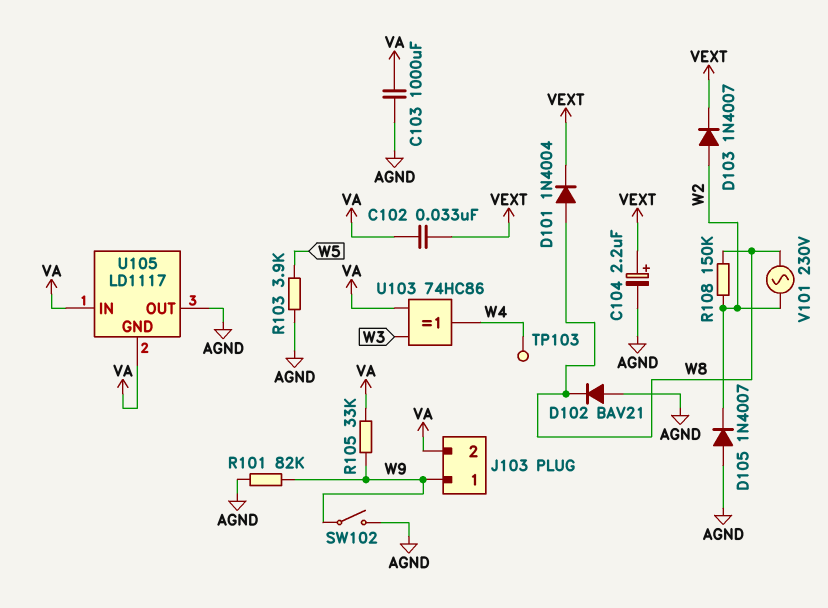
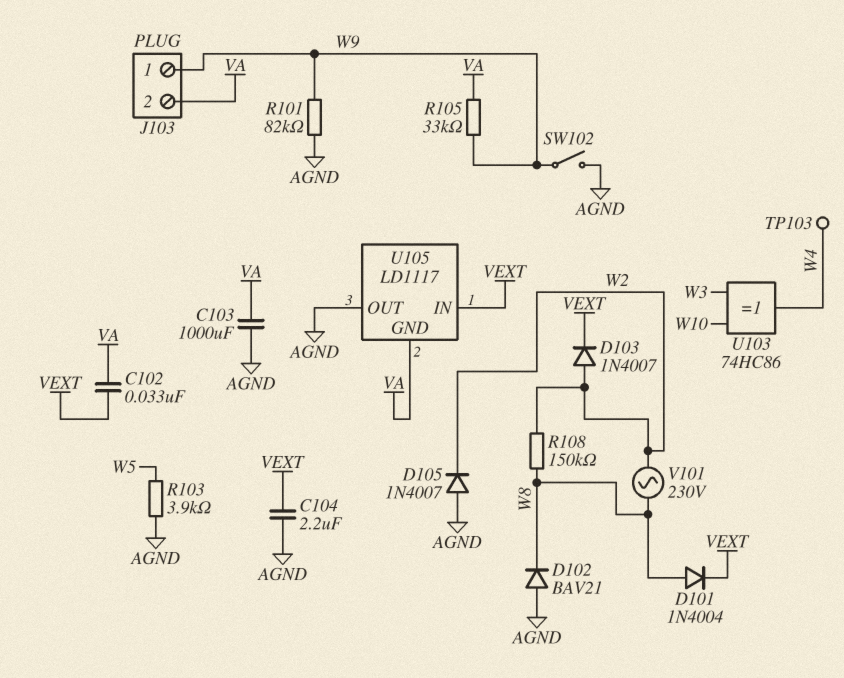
C104: 2.2uF (plus VEXT, minus AGND) -> 2.2uF (AGND, VEXT)
U103: XOR 74HC86 (in VA, in W3, out W4) -> XOR 74HC86 (in W3, in W10, out W4)
U105 pin IN: VA -> VEXT

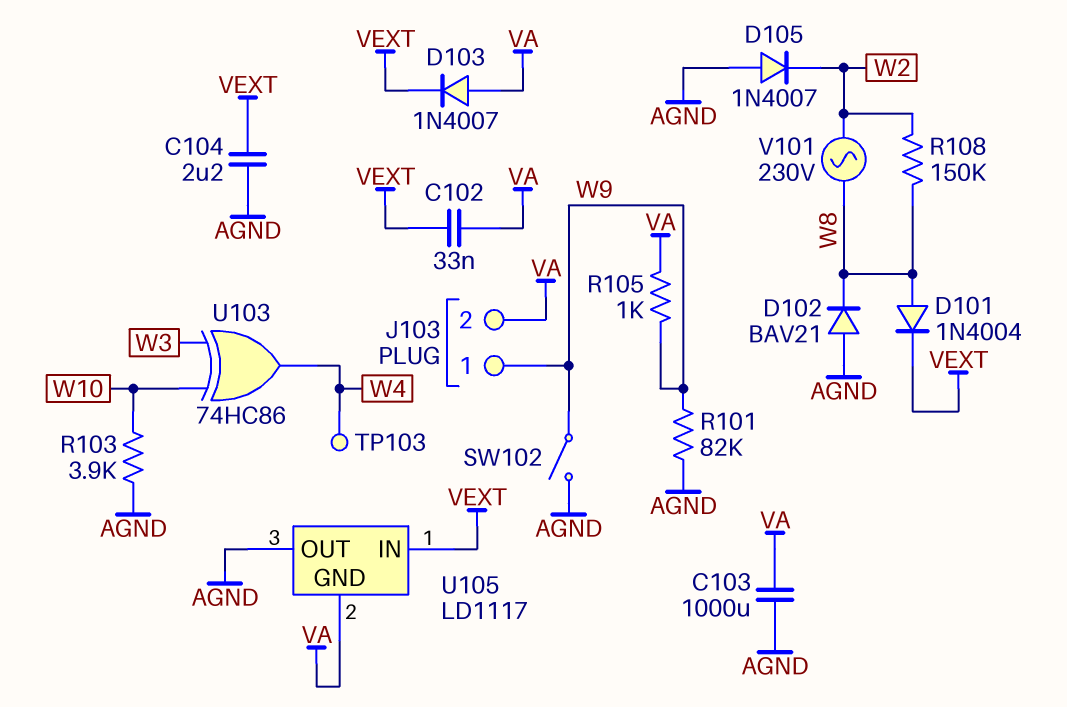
D103: diode 1N4007 (A W2, K VEXT) -> diode 1N4007 (A VA, K VEXT)
R103: 3.9k (AGND, W5) -> 3.9k (AGND, W10)
R105: 33k (VA, W9) -> 1k (VA, W9)

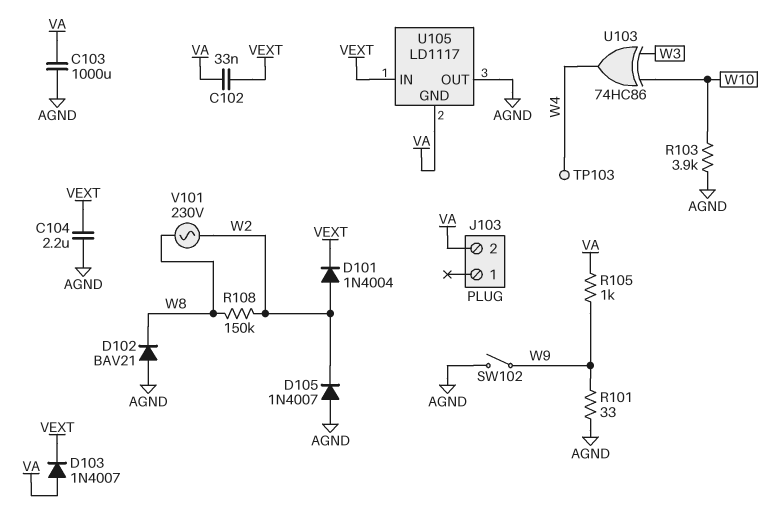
D101: diode 1N4004 (A W8, K VEXT) -> diode 1N4004 (A W2, K VEXT)
J103 pin 1: W9 -> none
R101: 82k (AGND, W9) -> 33 (AGND, W9)

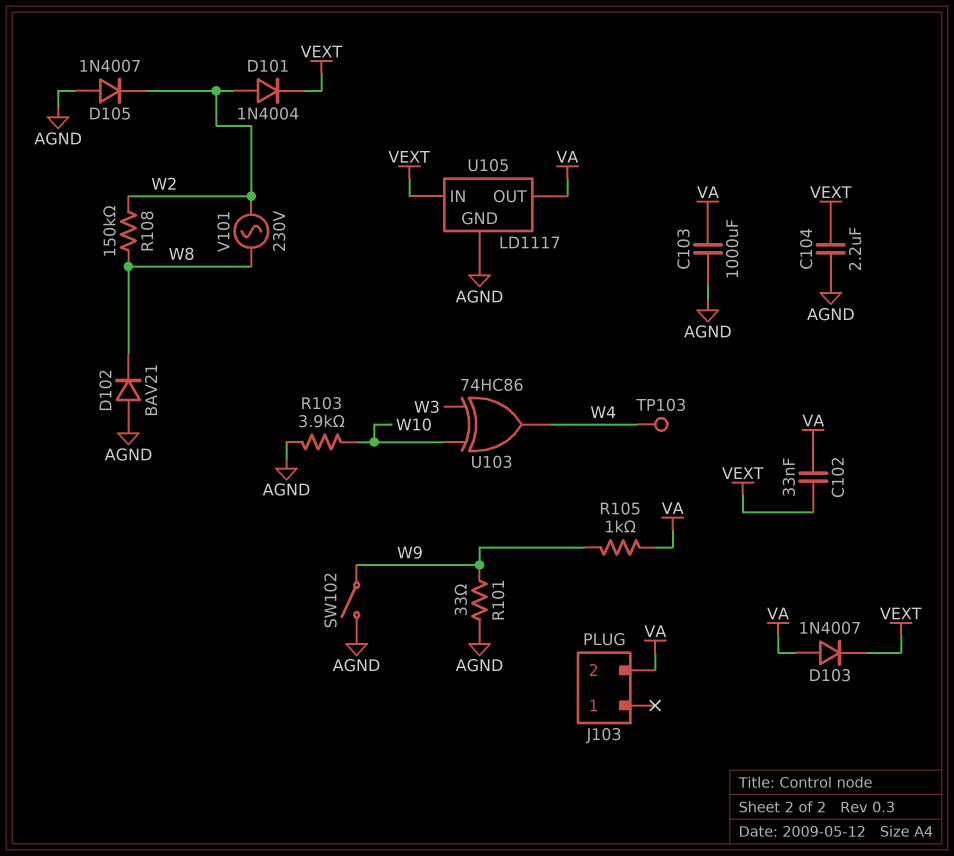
U105 pin GND: VA -> AGND
U105 pin OUT: AGND -> VA

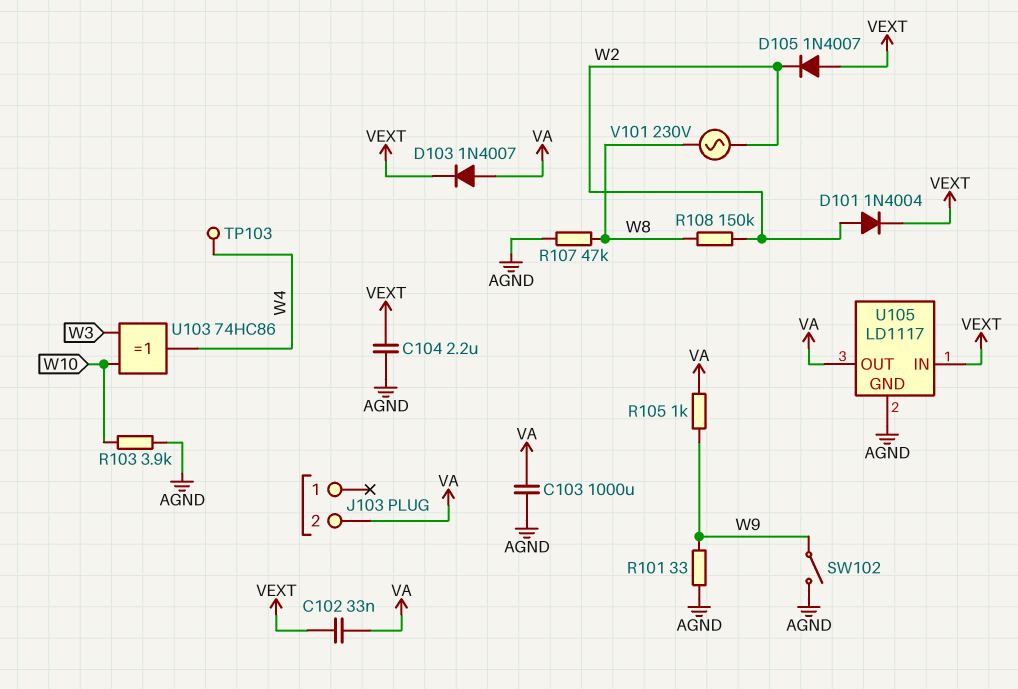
D102: diode BAV21 (A AGND, K W8) -> none
D105: diode 1N4007 (A AGND, K W2) -> diode 1N4007 (A VEXT, K W2)
R107: none -> 47k (AGND, W8)

